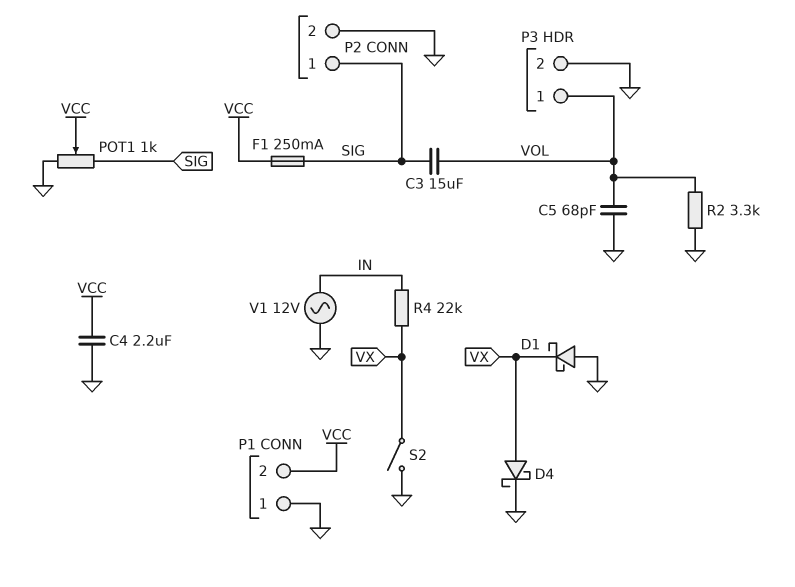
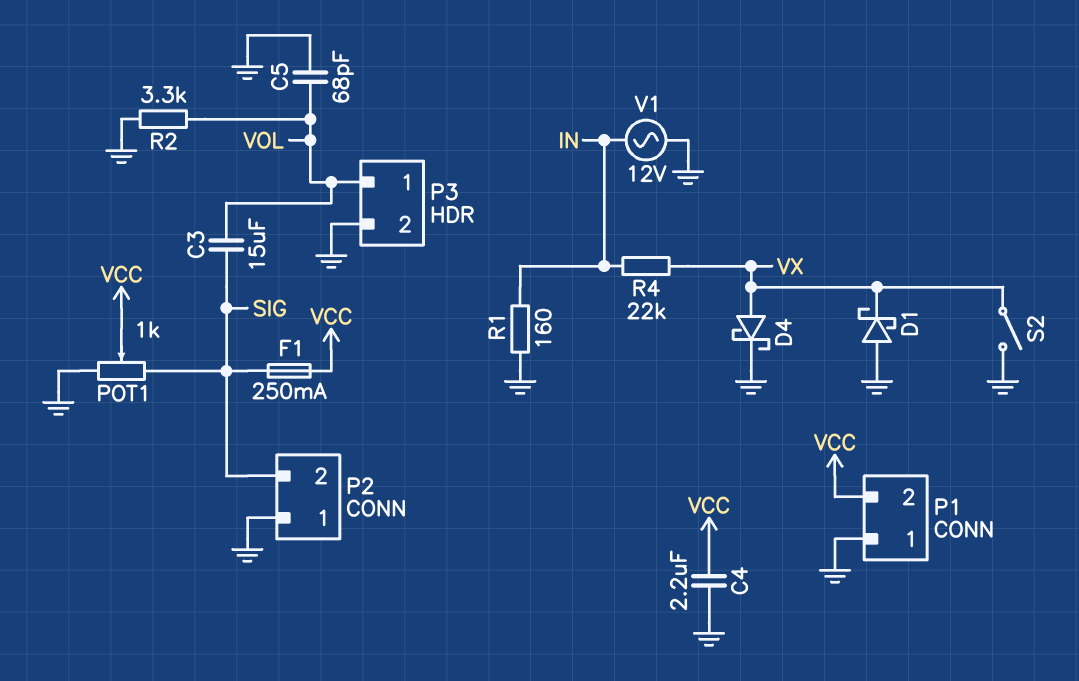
P2 pin 1: SIG -> GND
P2 pin 2: GND -> SIG
R1: none -> 160 (GND, IN)

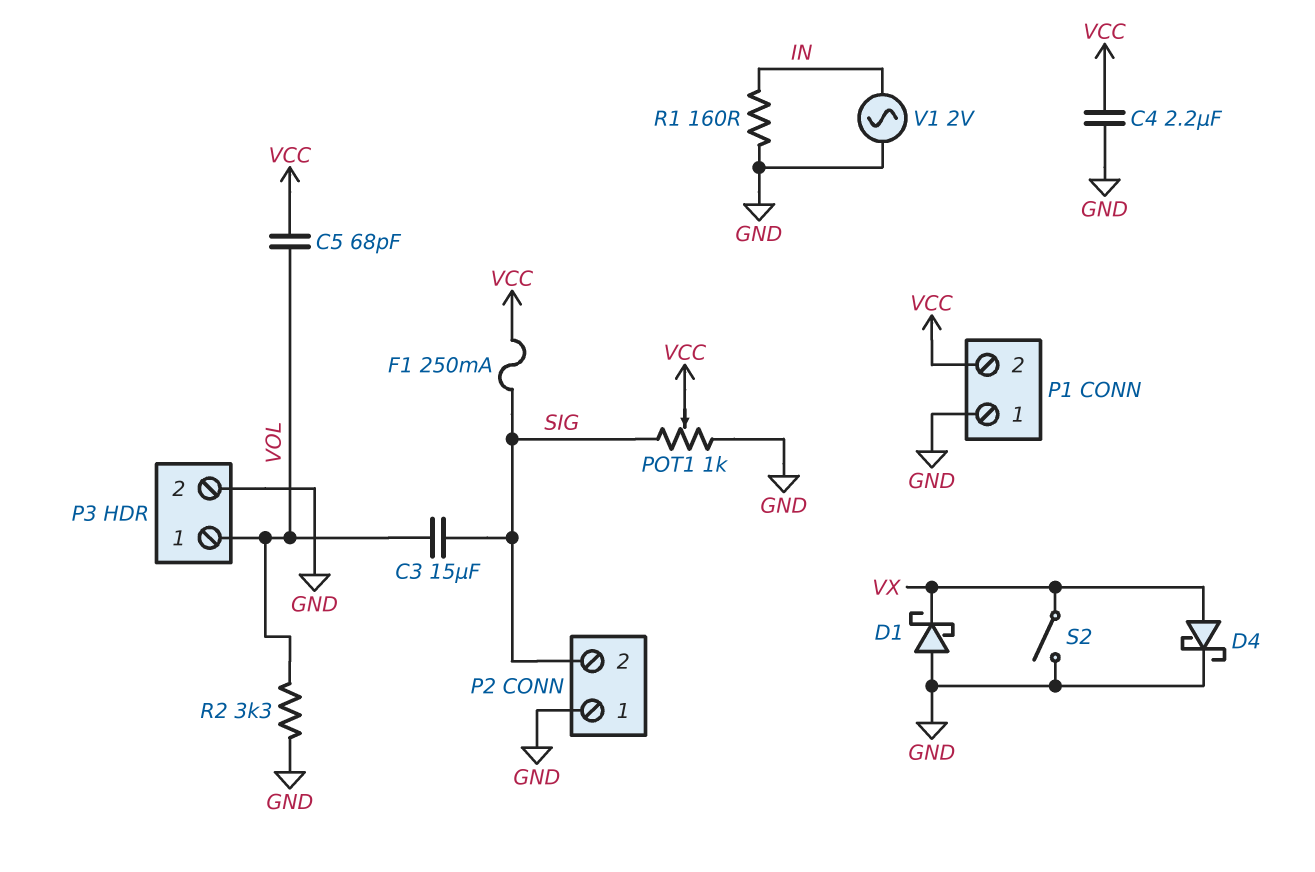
C5: 68pF (GND, VOL) -> 68pF (VCC, VOL)
R4: 22k (IN, VX) -> none
V1: AC 12V (GND, IN) -> AC 2V (GND, IN)

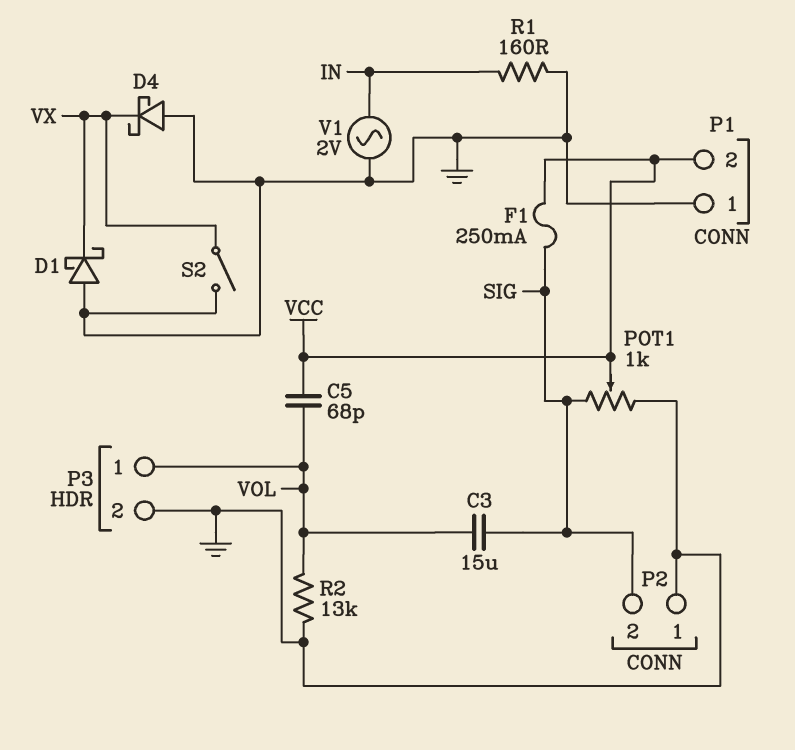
C4: 2.2uF (GND, VCC) -> none
D4: schottky (A VX, K GND) -> schottky (A GND, K VX)
R2: 3.3k (GND, VOL) -> 13k (GND, VOL)

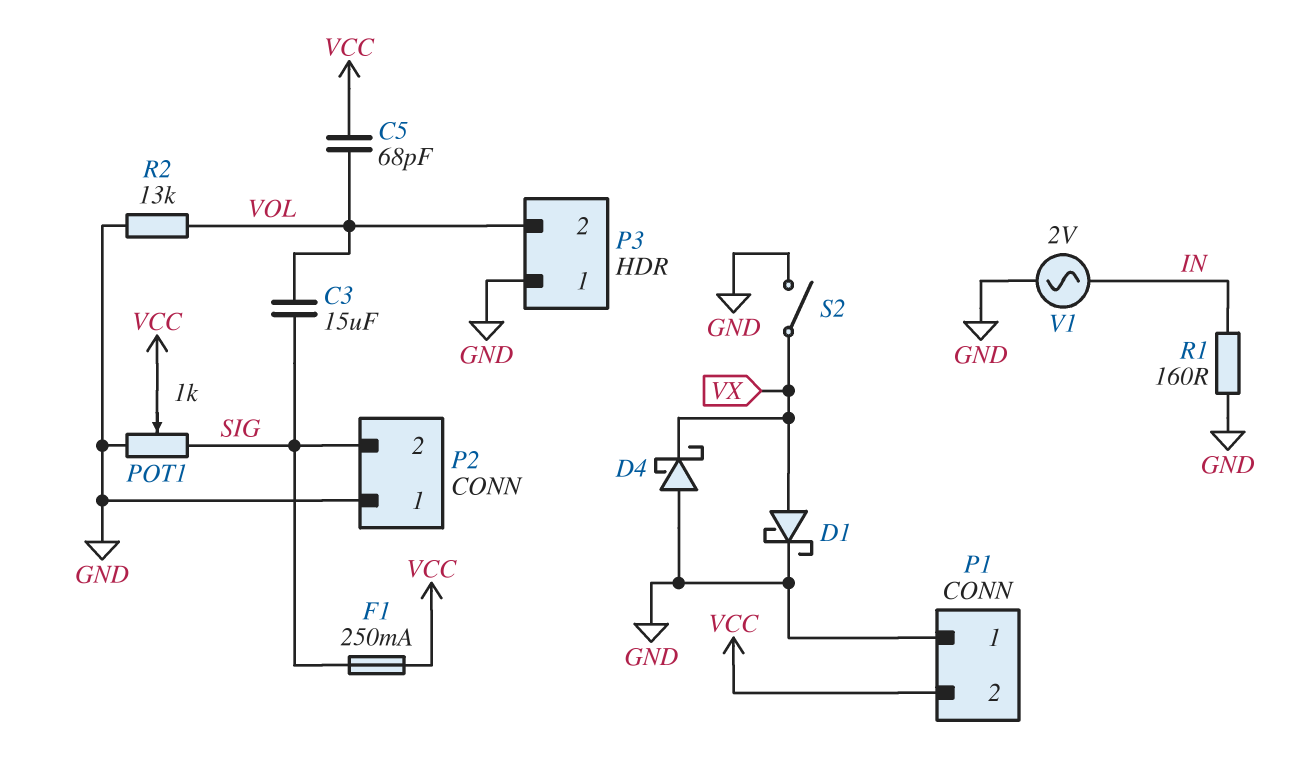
D1: schottky (A GND, K VX) -> schottky (A VX, K GND)
P3 pin 1: VOL -> GND
P3 pin 2: GND -> VOL

